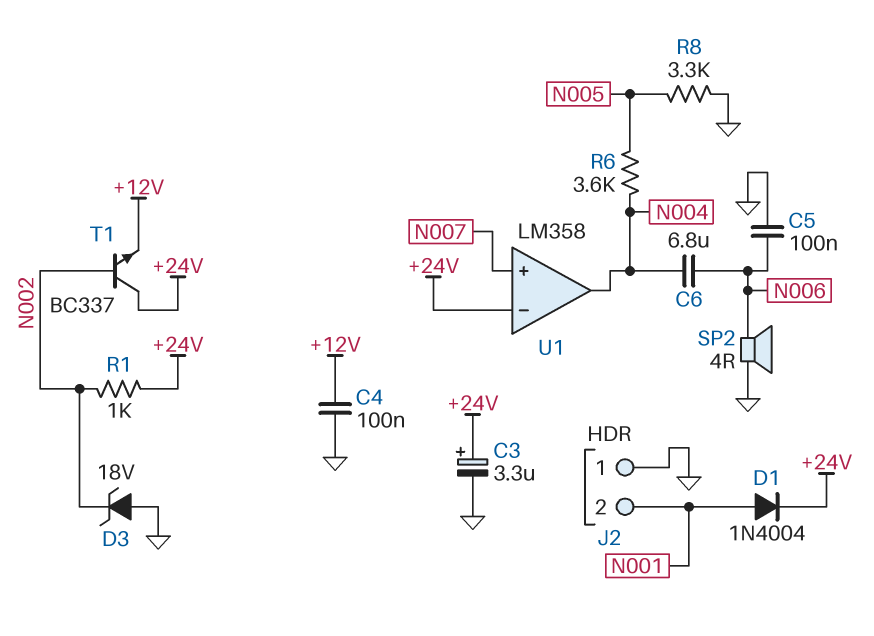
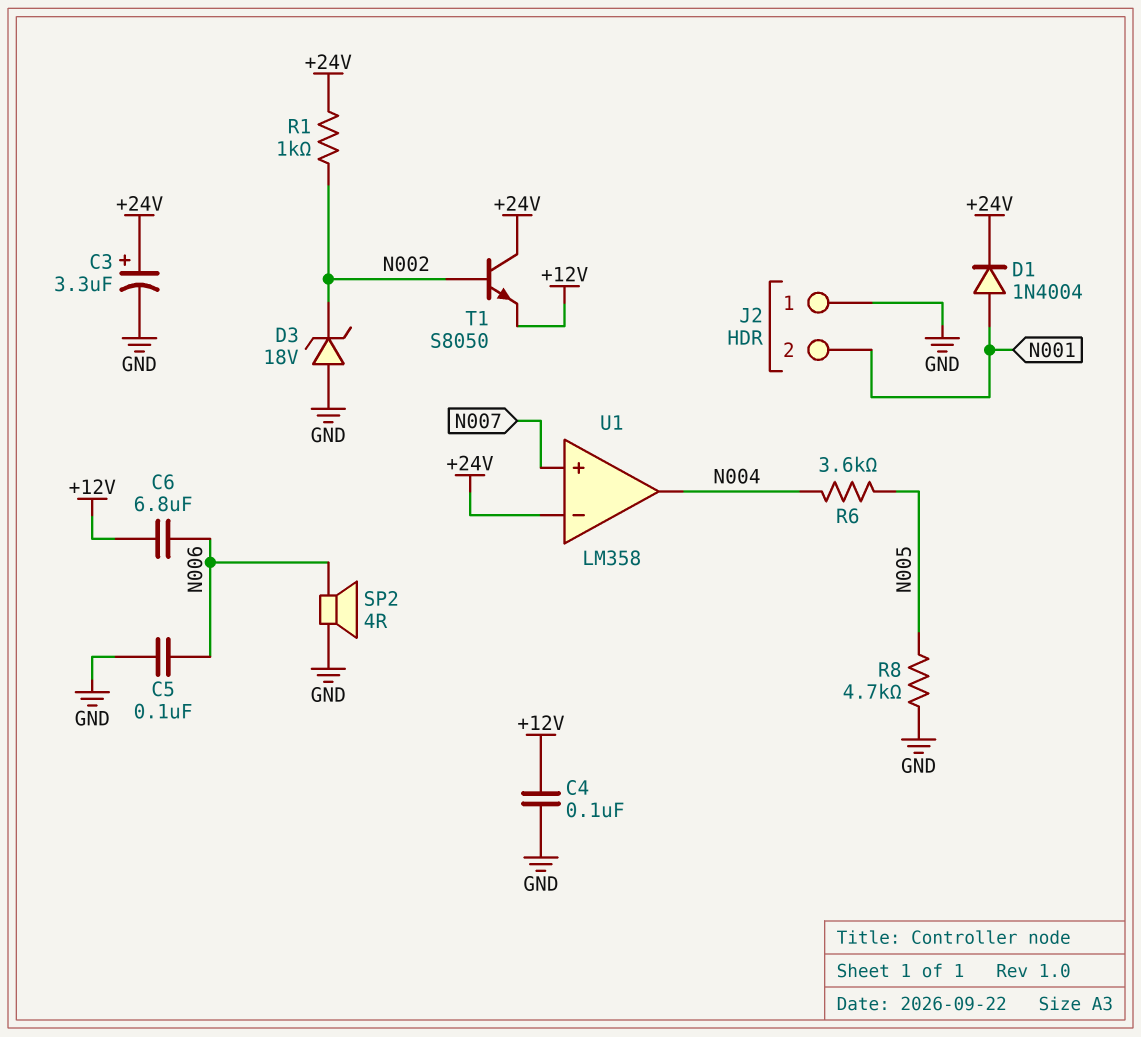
C6: 6.8uF (N004, N006) -> 6.8uF (+12V, N006)
R8: 3.3k (GND, N005) -> 4.7k (GND, N005)
T1: NPN BC337 (B N002, C +24V, E +12V) -> NPN S8050 (B N002, C +24V, E +12V)

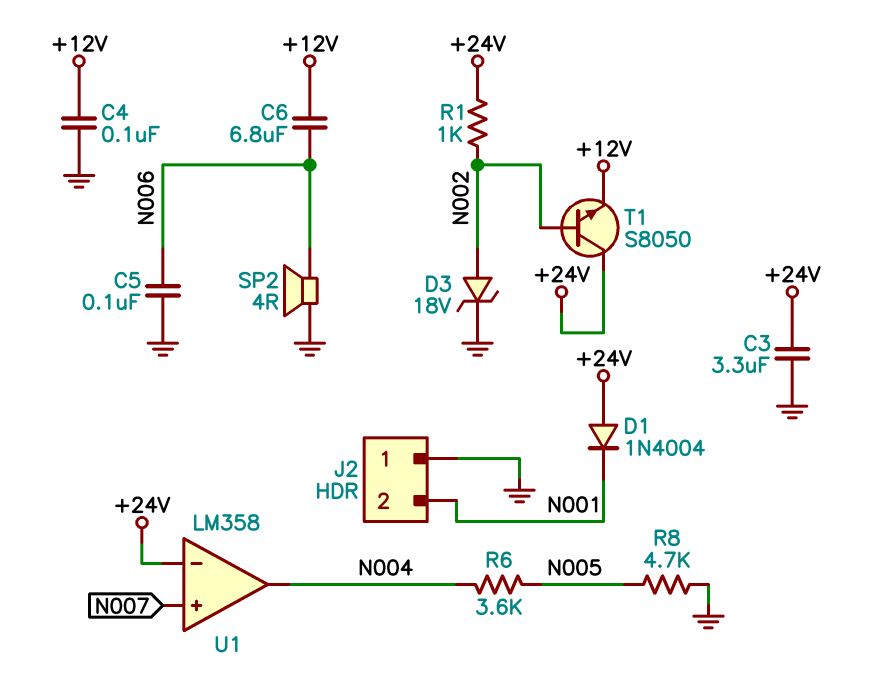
C3: 3.3uF (plus +24V, minus GND) -> 3.3uF (+24V, GND)
D1: diode 1N4004 (A N001, K +24V) -> diode 1N4004 (A +24V, K N001)
D3: zener 18V (A GND, K N002) -> zener 18V (A N002, K GND)

